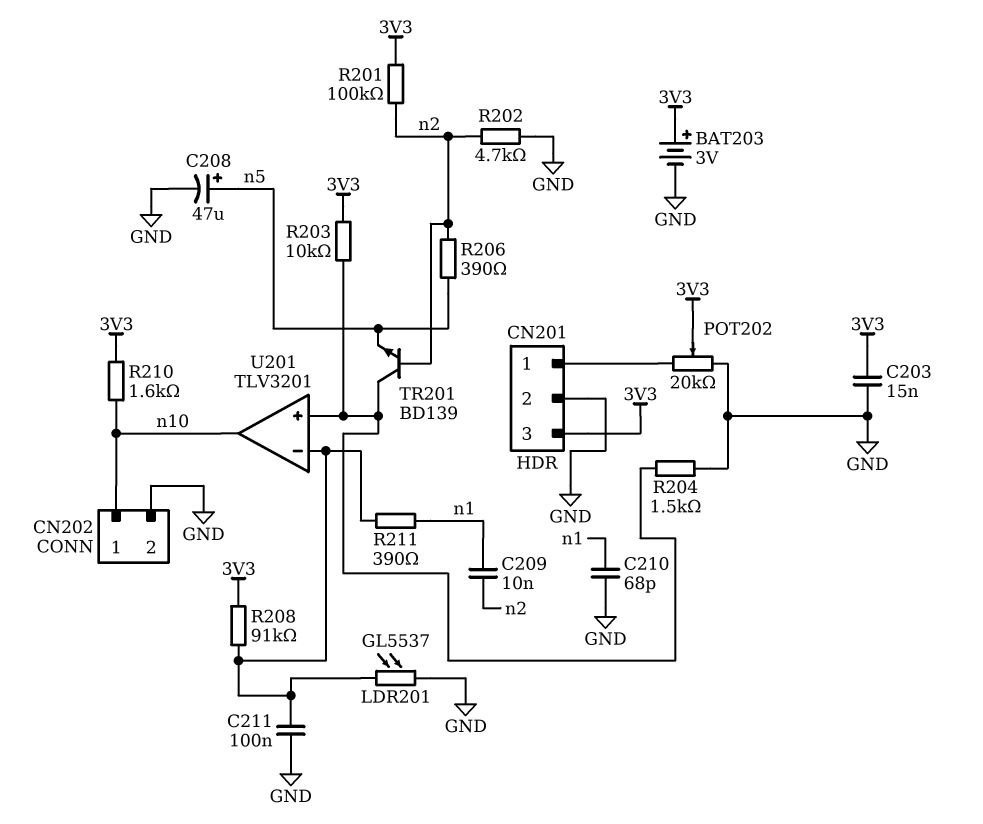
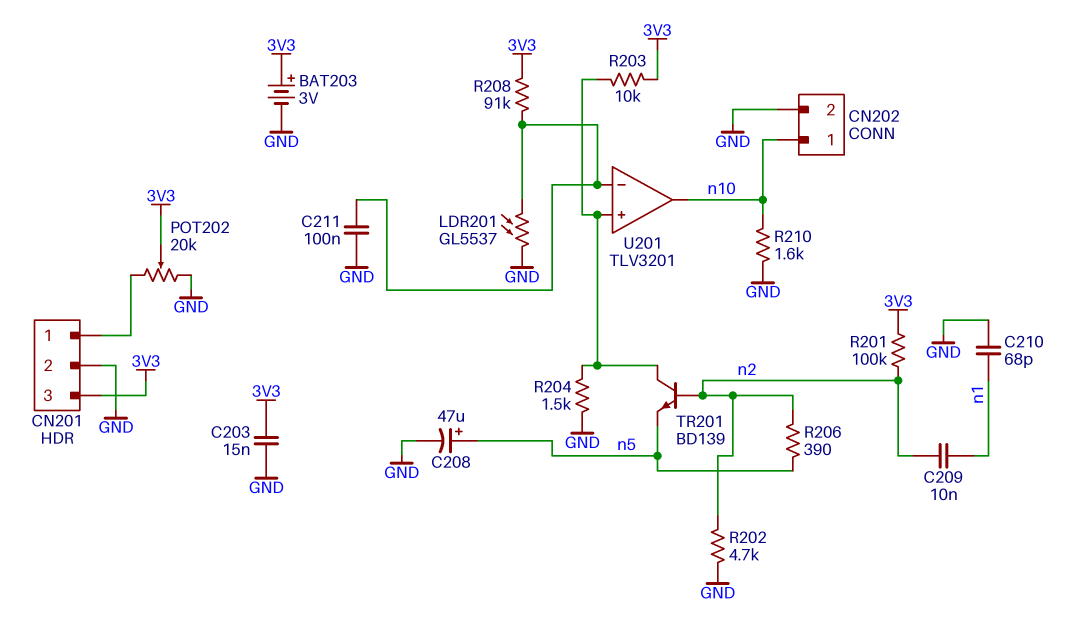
R210: 1.6k (3V3, n10) -> 1.6k (GND, n10)
R211: 390 (U201/in-, n1) -> none

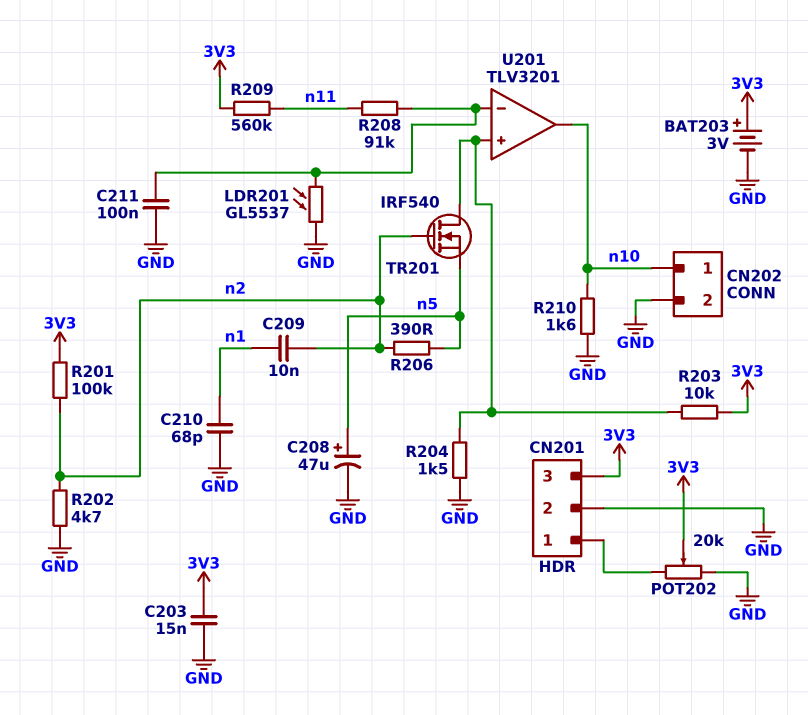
R208: 91k (3V3, U201/in-) -> 91k (U201/in-, n11)
R209: none -> 560k (3V3, n11)
TR201: NPN BD139 (B n2, C U201/in+, E n5) -> NMOS IRF540 (G n2, D U201/in+, S n5)

